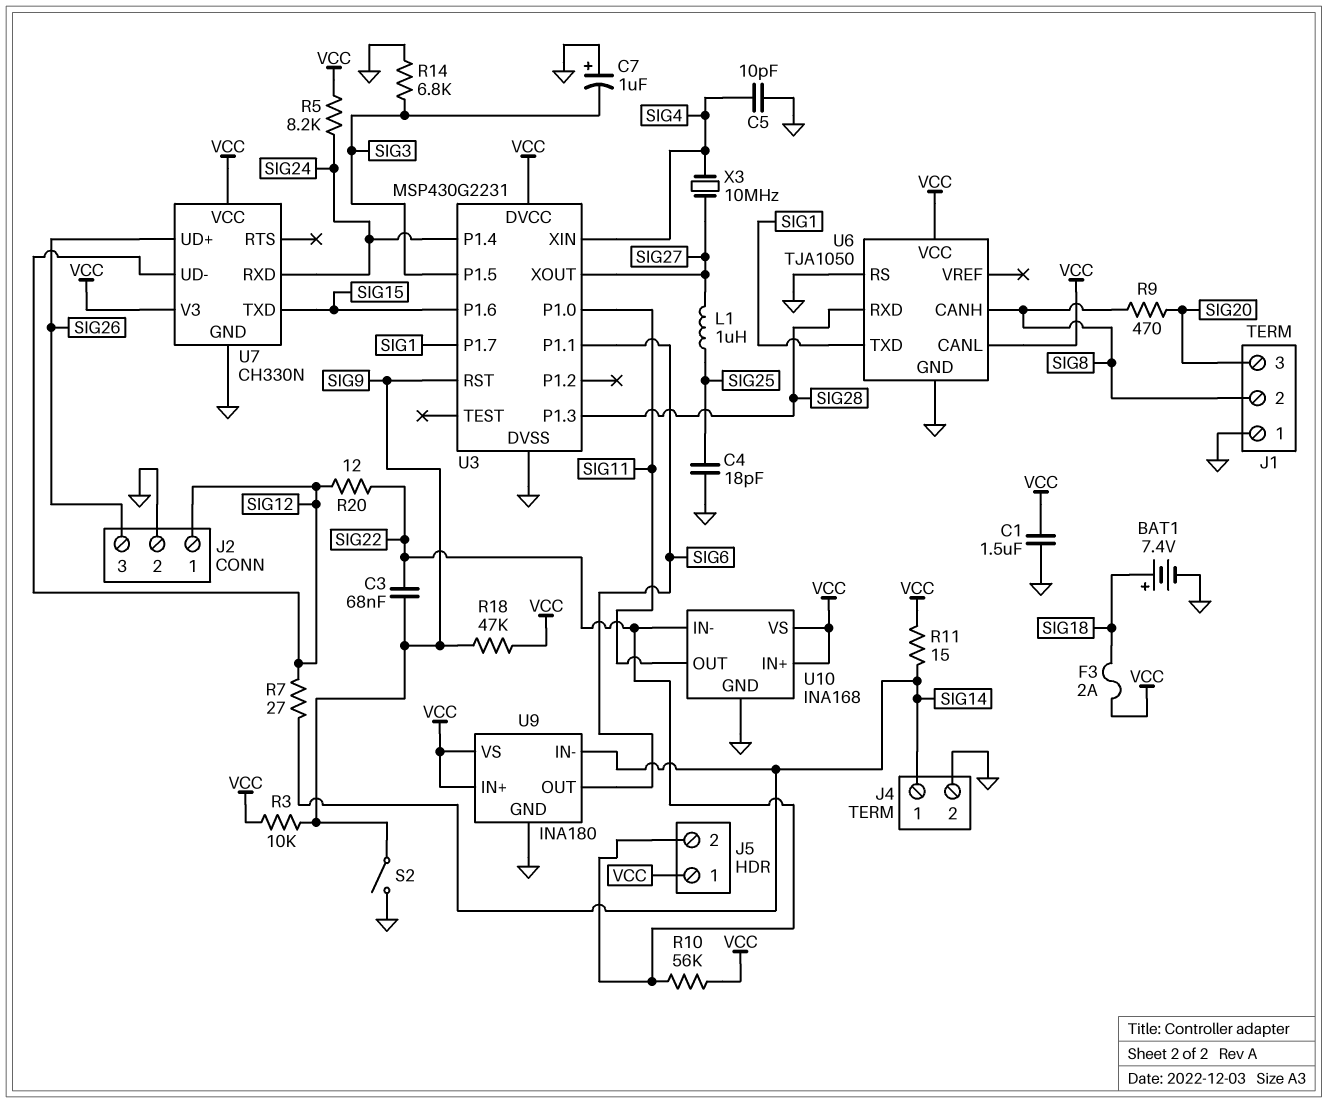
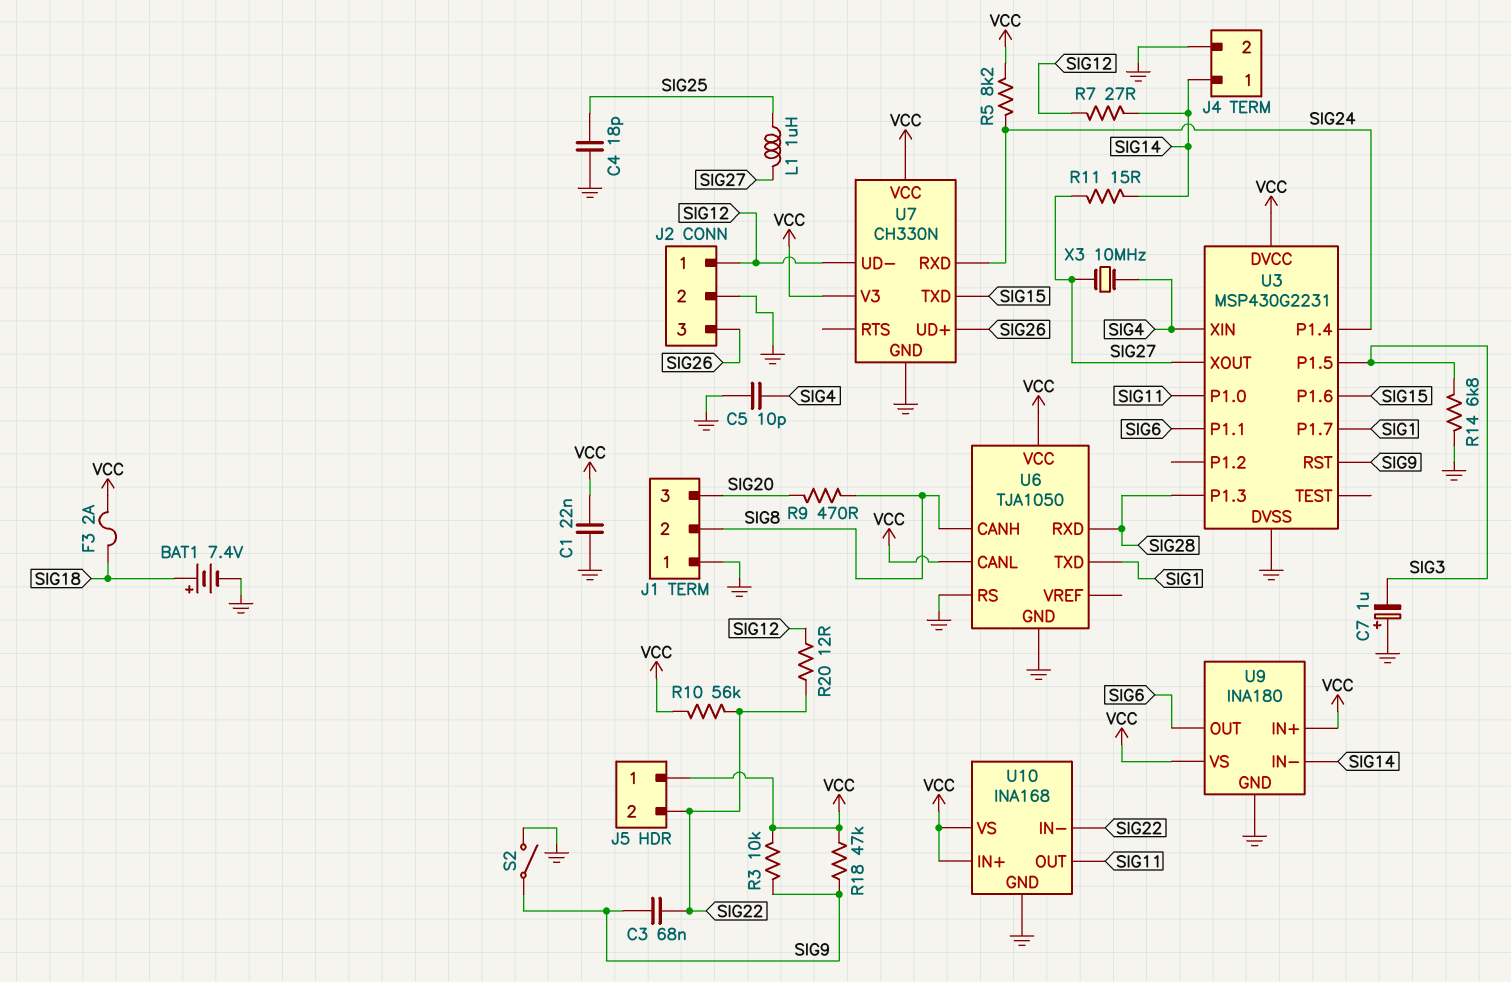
C1: 1.5uF (GND, VCC) -> 22nF (GND, VCC)
R11: 15 (SIG14, VCC) -> 15 (SIG14, SIG27)

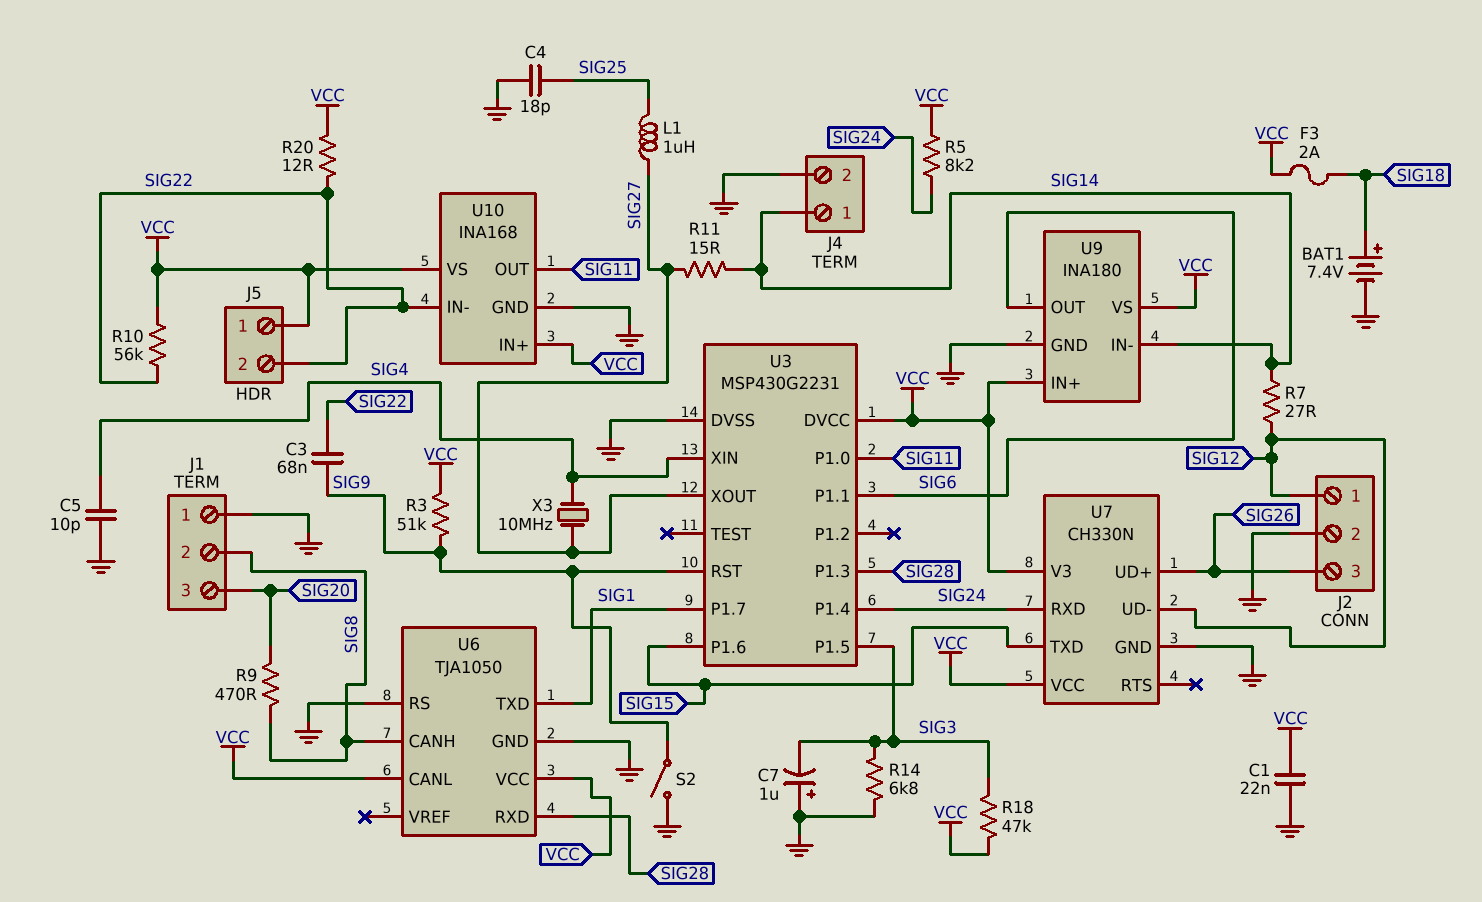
R3: 10k (SIG9, VCC) -> 51k (SIG9, VCC)
R18: 47k (SIG9, VCC) -> 47k (SIG3, VCC)
R20: 12 (SIG12, SIG22) -> 12 (SIG22, VCC)

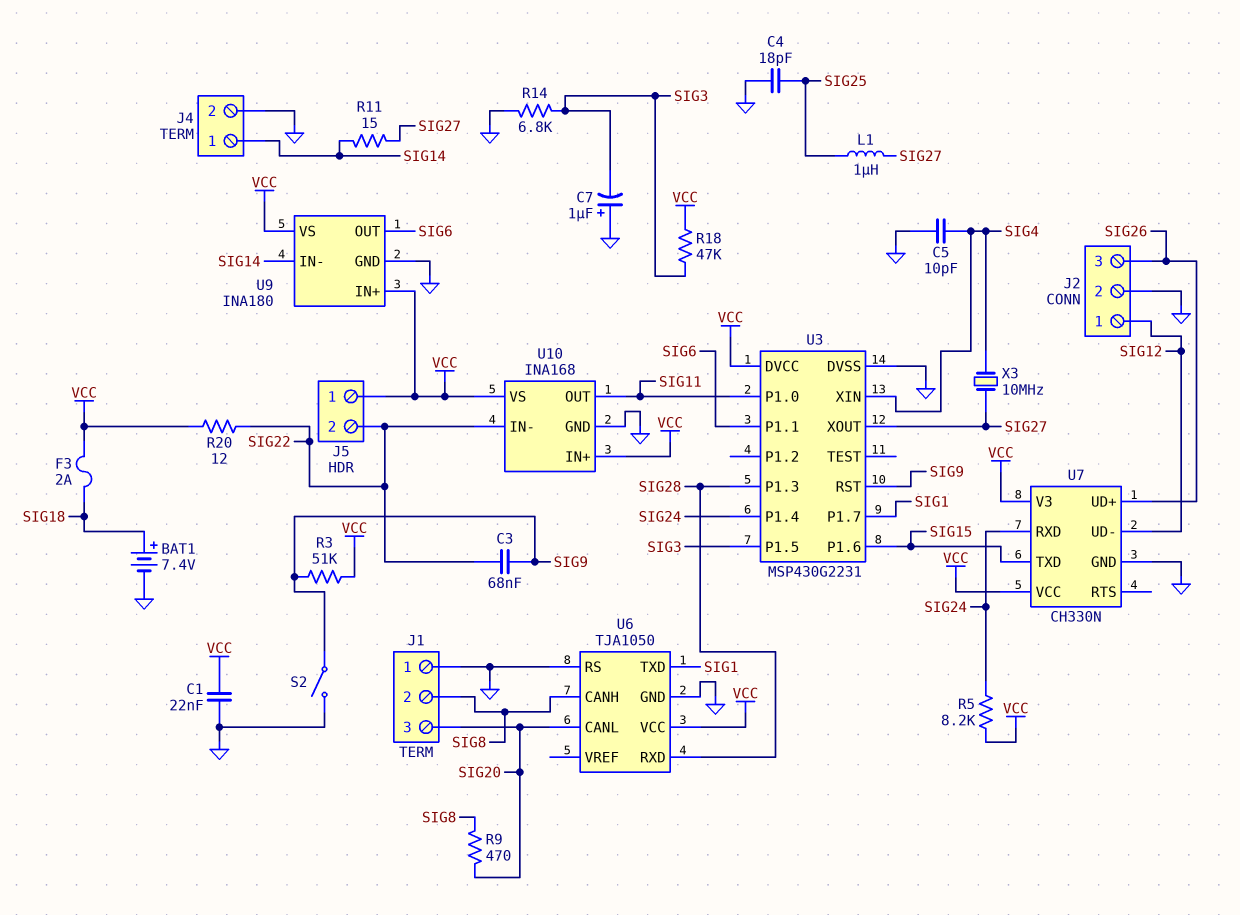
R7: 27 (SIG12, SIG14) -> none
R10: 56k (SIG22, VCC) -> none
U6 pin CANL: VCC -> SIG20

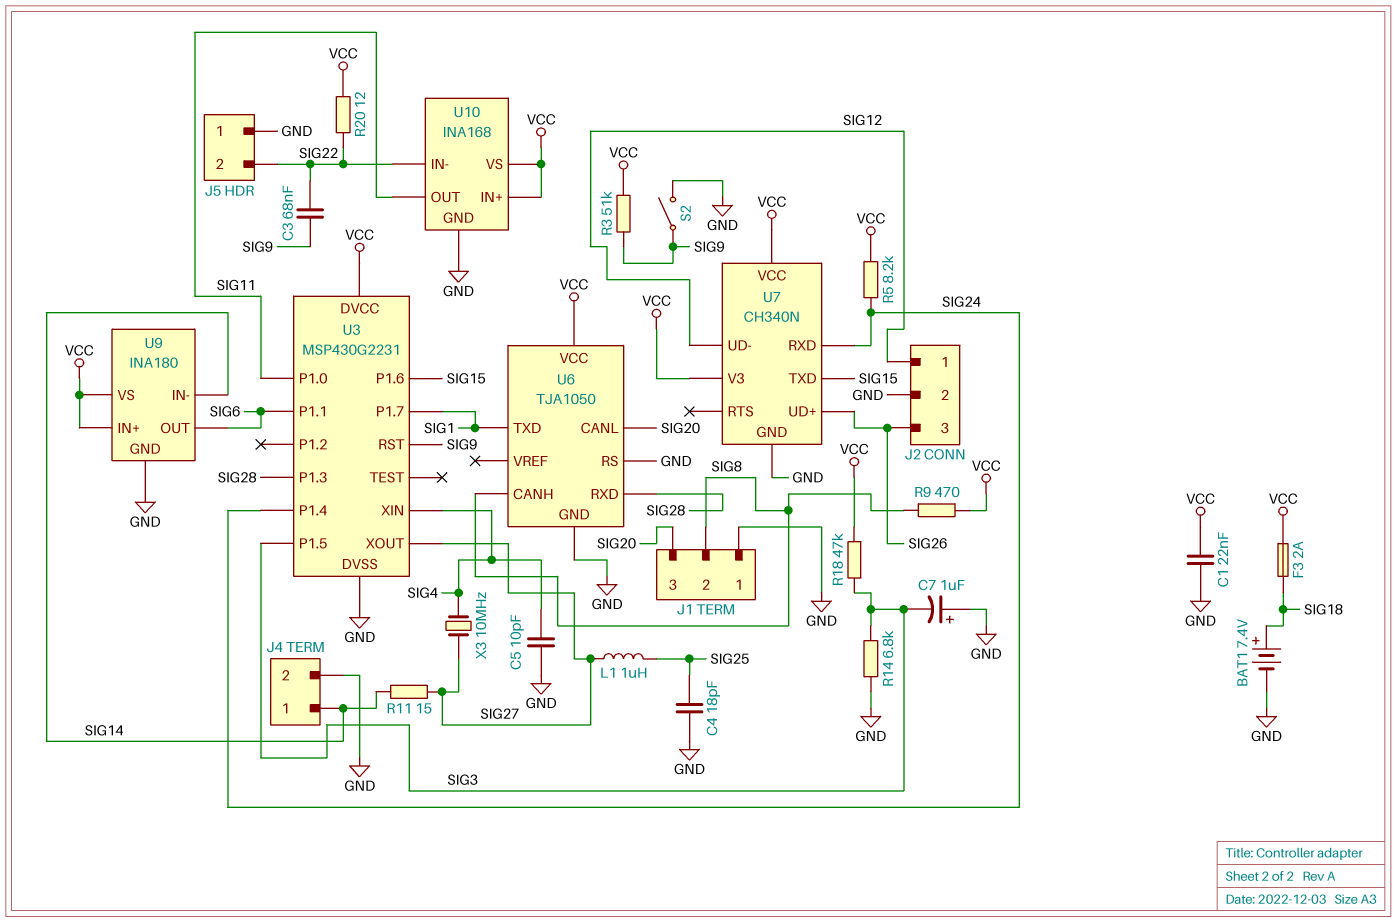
J5 pin 1: VCC -> GND
R9: 470 (SIG8, SIG20) -> 470 (SIG8, VCC)
U7: CH330N -> CH340N

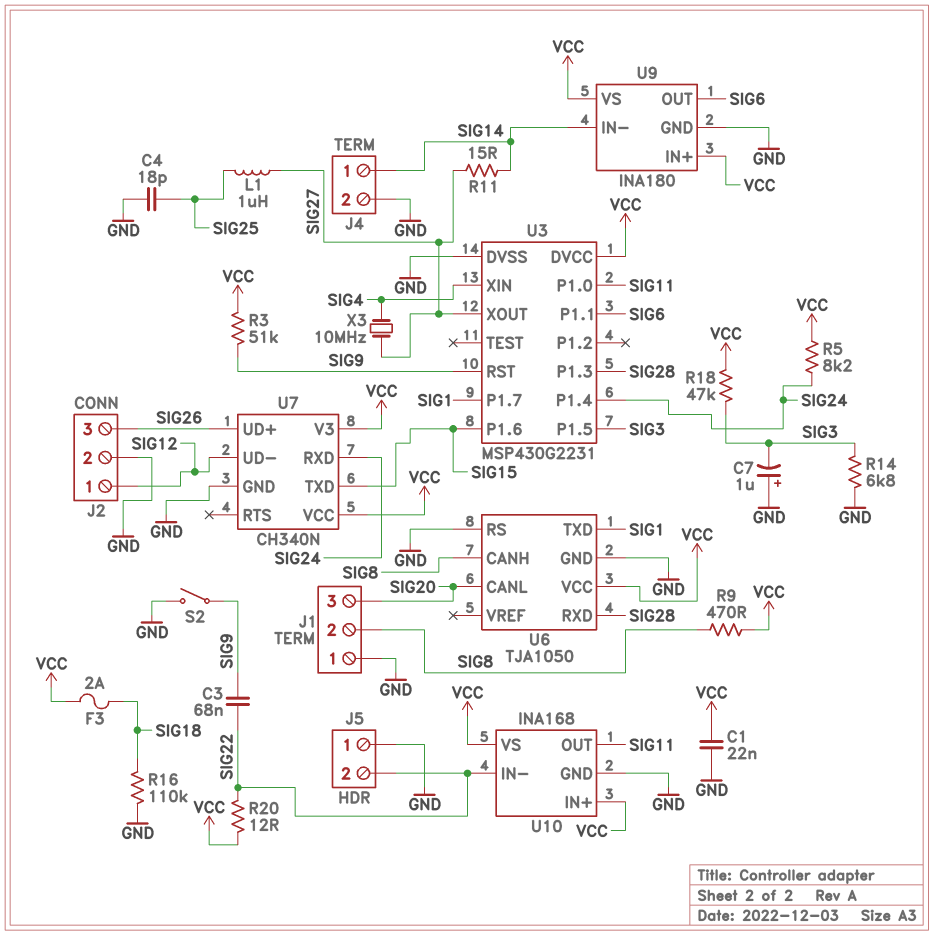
BAT1: 7.4V (plus SIG18, minus GND) -> none
C5: 10pF (GND, SIG4) -> none
R16: none -> 110k (GND, SIG18)

